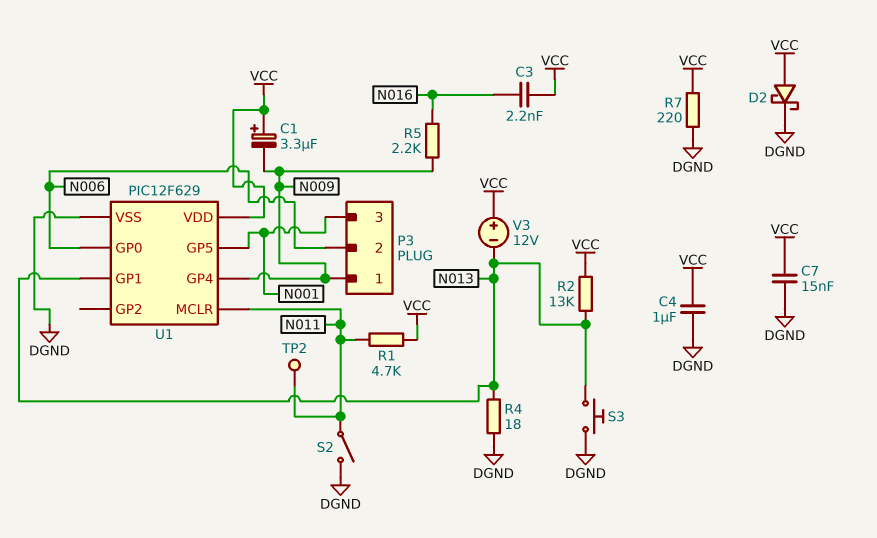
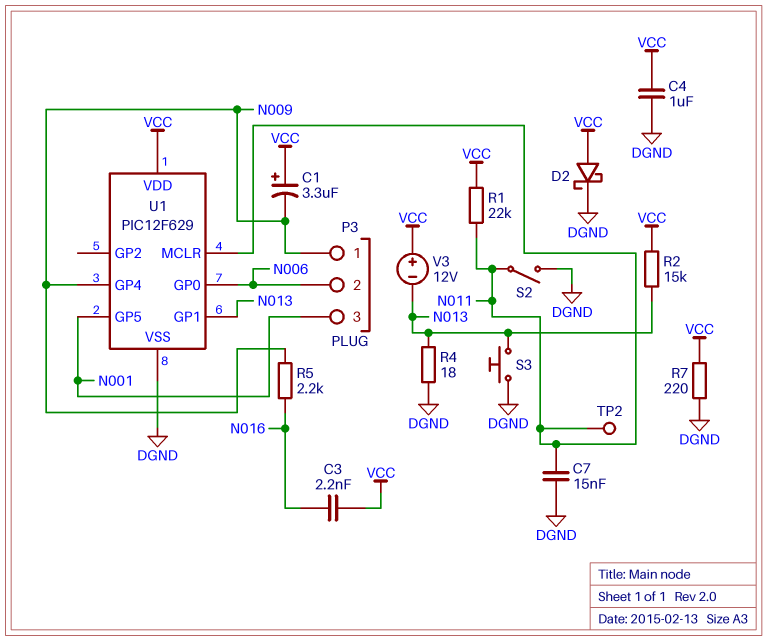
C7: 15nF (DGND, VCC) -> 15nF (DGND, N011)
R1: 4.7k (N011, VCC) -> 22k (N011, VCC)
R2: 13k (N013, VCC) -> 15k (N013, VCC)

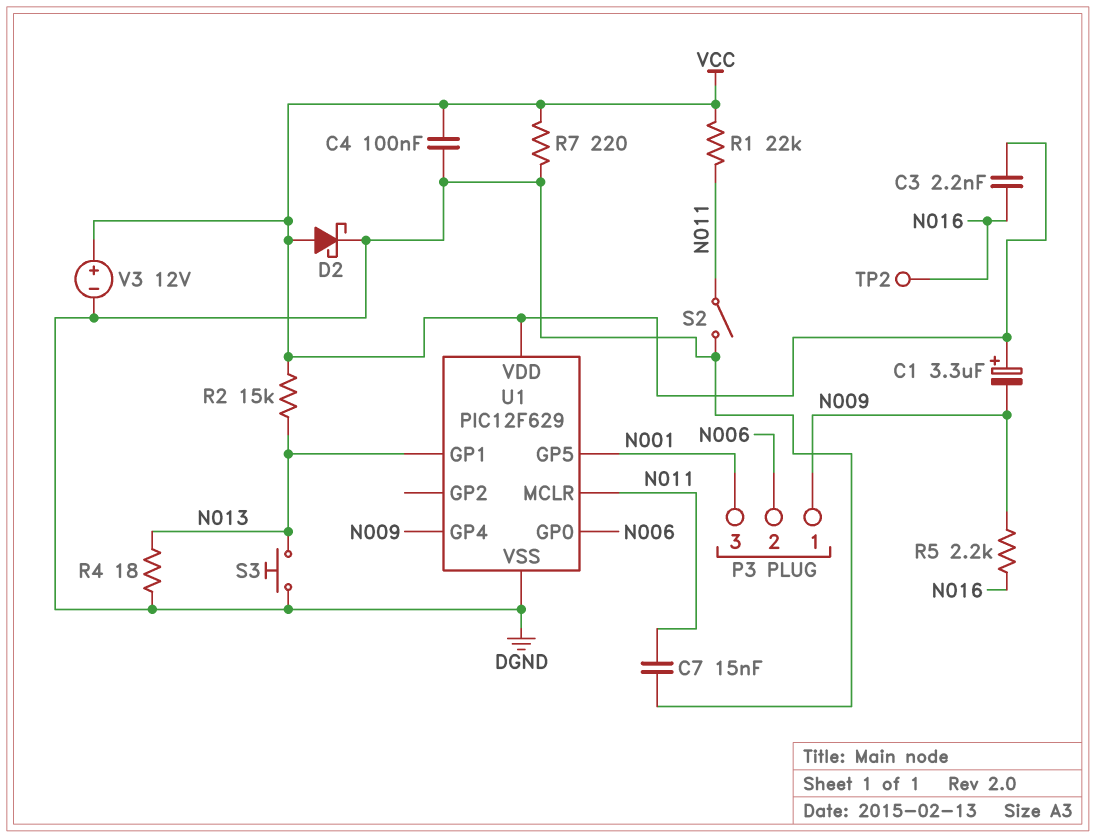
C4: 1uF (DGND, VCC) -> 100nF (DGND, VCC)
TP2: test point (N011) -> test point (N016)
V3: 12V (plus VCC, minus N013) -> 12V (plus VCC, minus DGND)

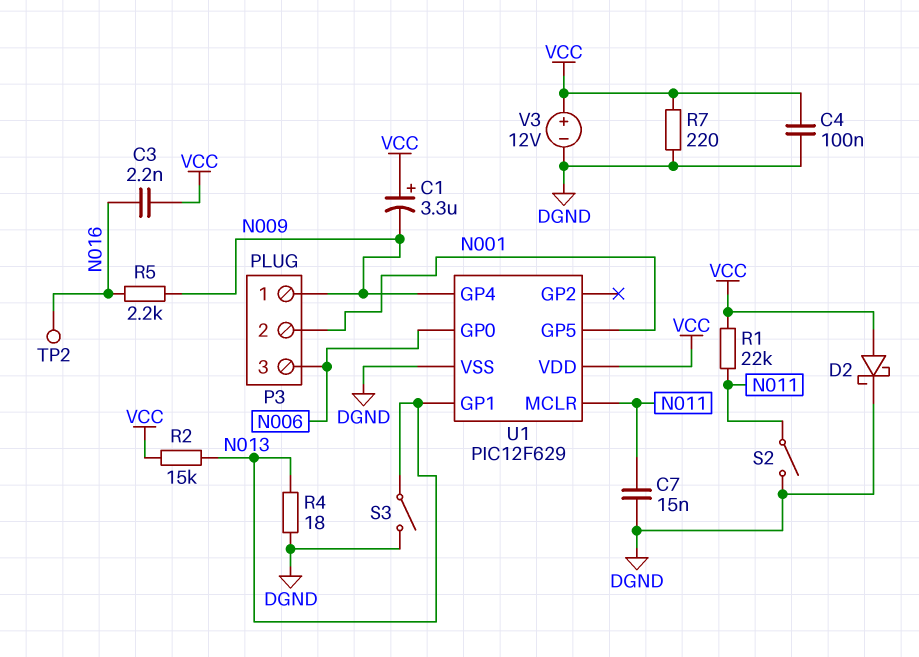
P3 pin 2: N006 -> N001
P3 pin 3: N001 -> N006
S3: button (DGND, N013) -> switch (DGND, N013)

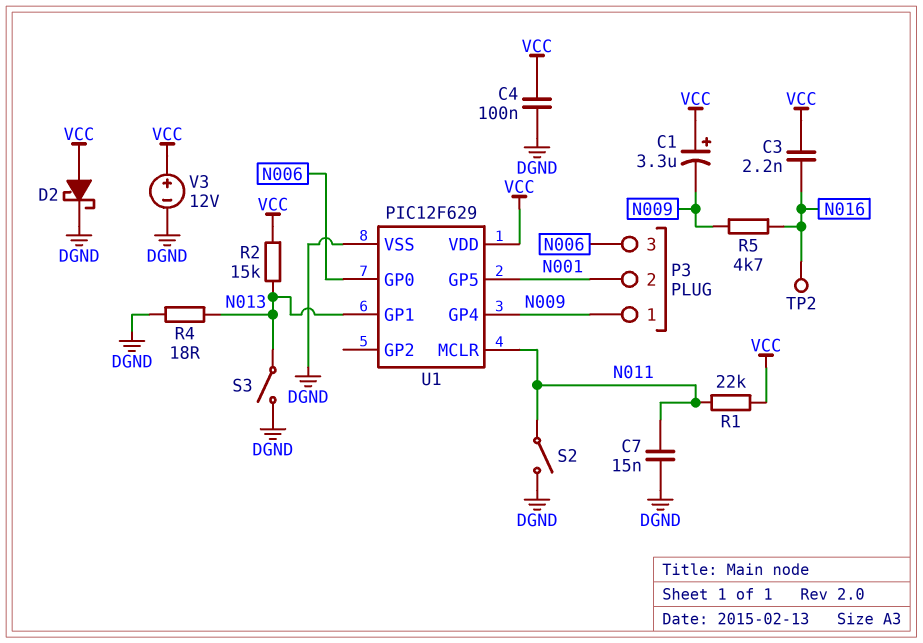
R5: 2.2k (N009, N016) -> 4.7k (N009, N016)
R7: 220 (DGND, VCC) -> none

